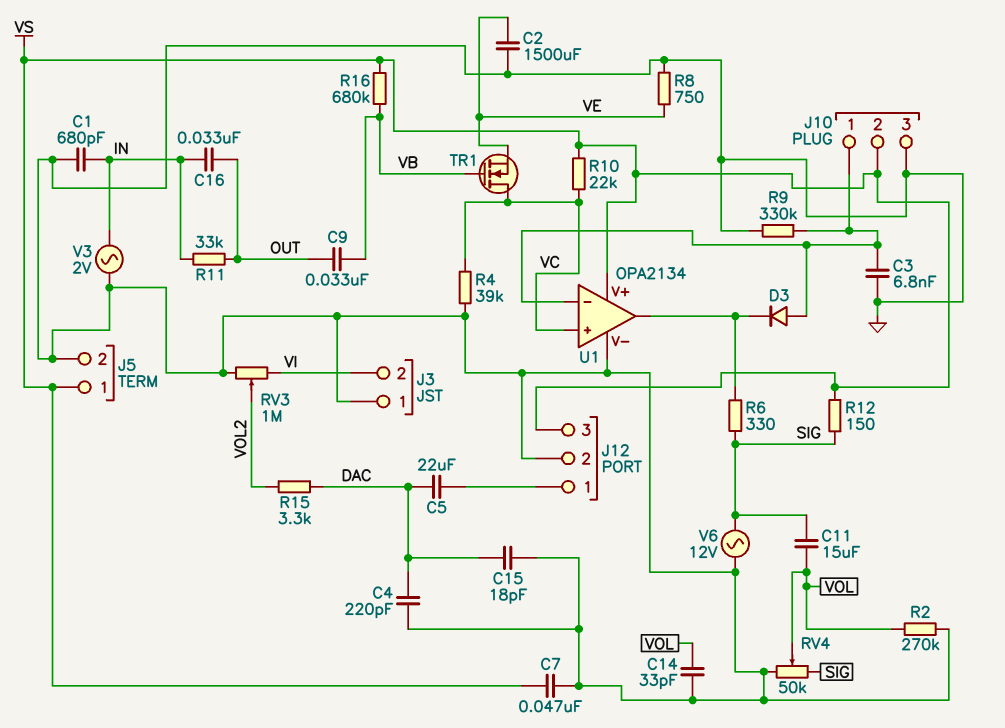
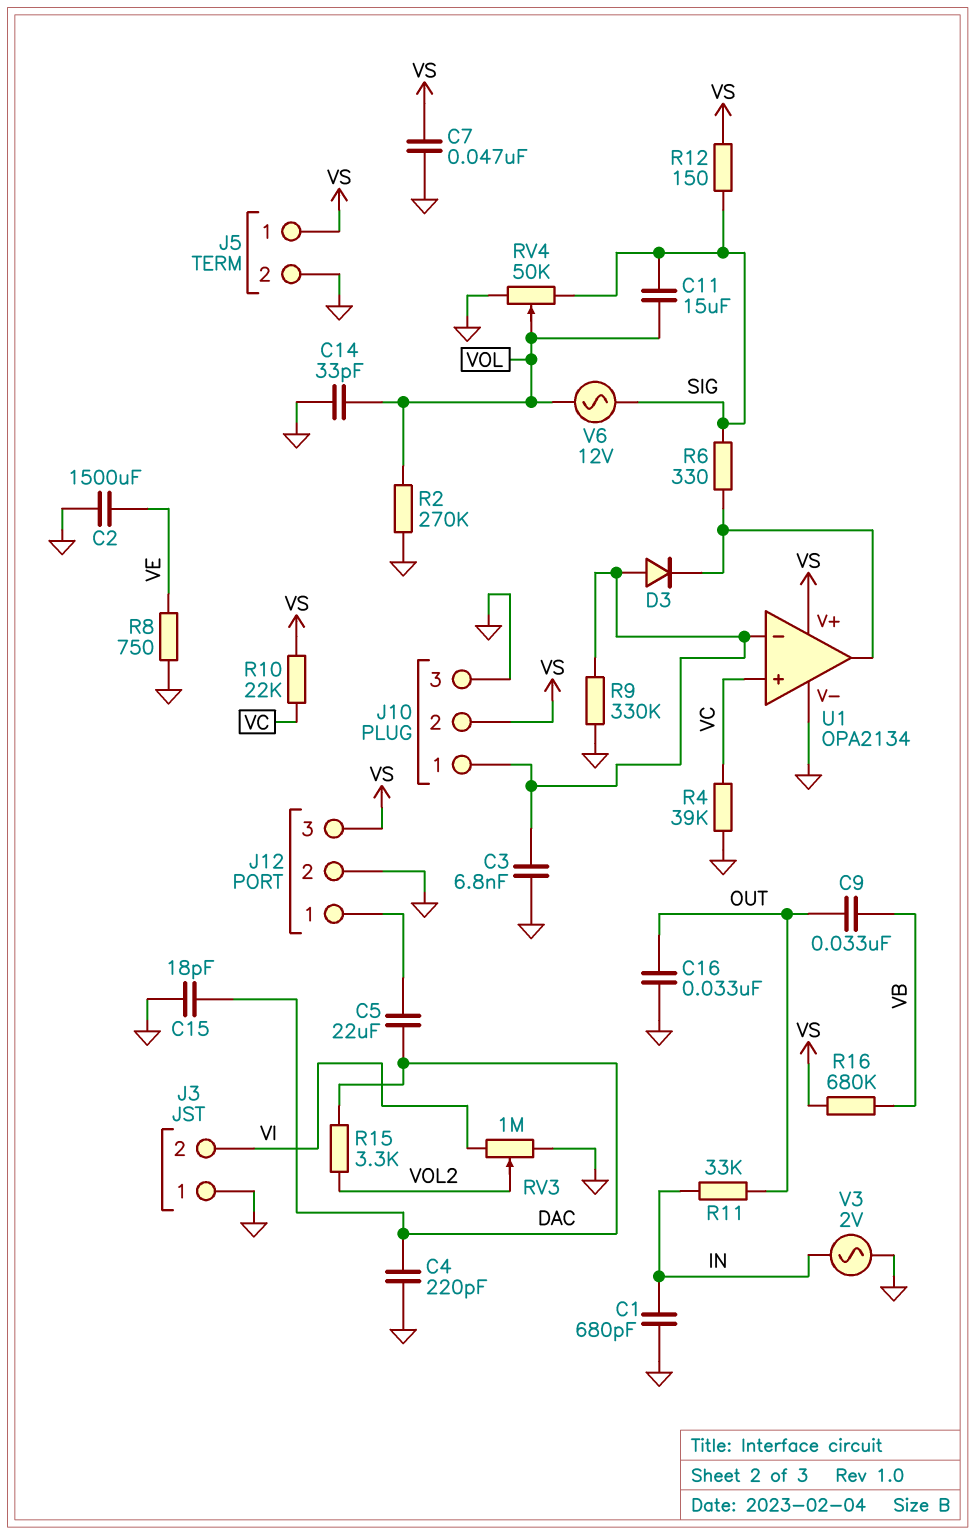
C16: 33nF (IN, OUT) -> 33nF (GND, OUT)
TR1: NMOS (G VB, D VC, S VE) -> none
V6: AC 12V (GND, SIG) -> AC 12V (SIG, VOL)

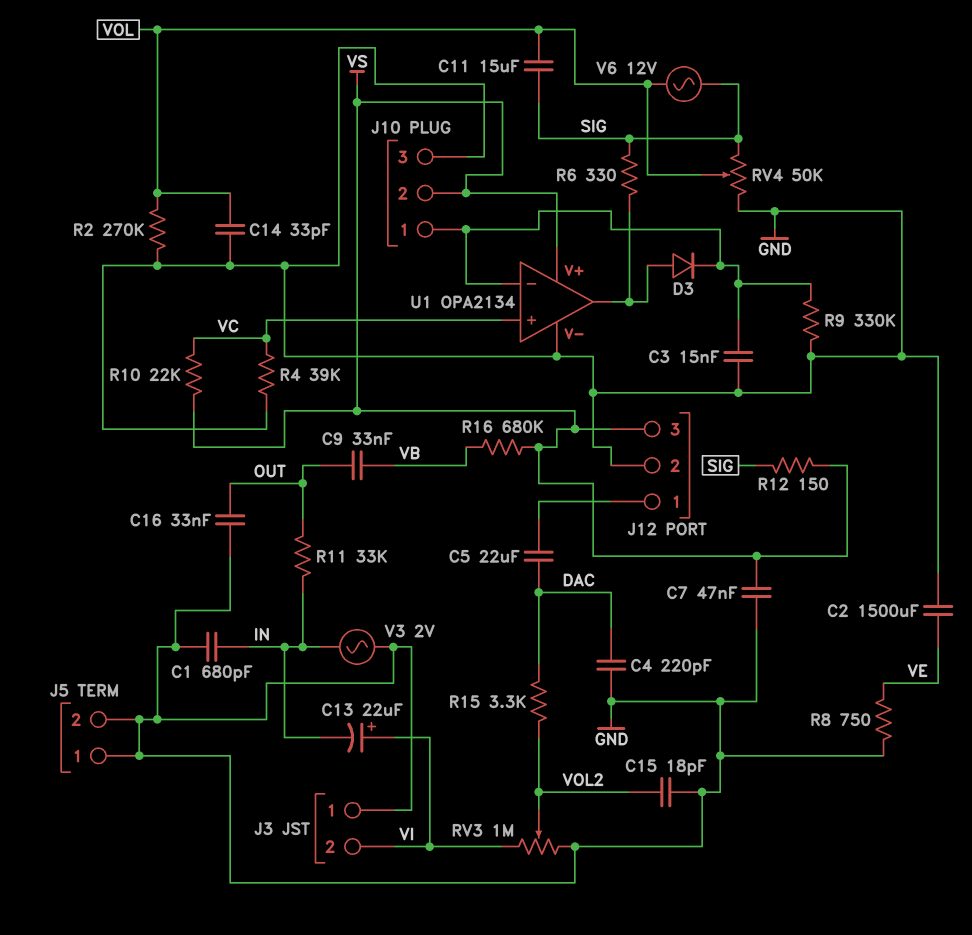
C3: 6.8nF (GND, J10/1) -> 15nF (GND, J10/1)
C13: none -> 22uF (plus VI, minus IN)
C15: 18pF (DAC, GND) -> 18pF (GND, VOL2)
D3: diode (A J10/1, K U1/out) -> diode (A U1/out, K J10/1)
J5 pin 1: VS -> GND

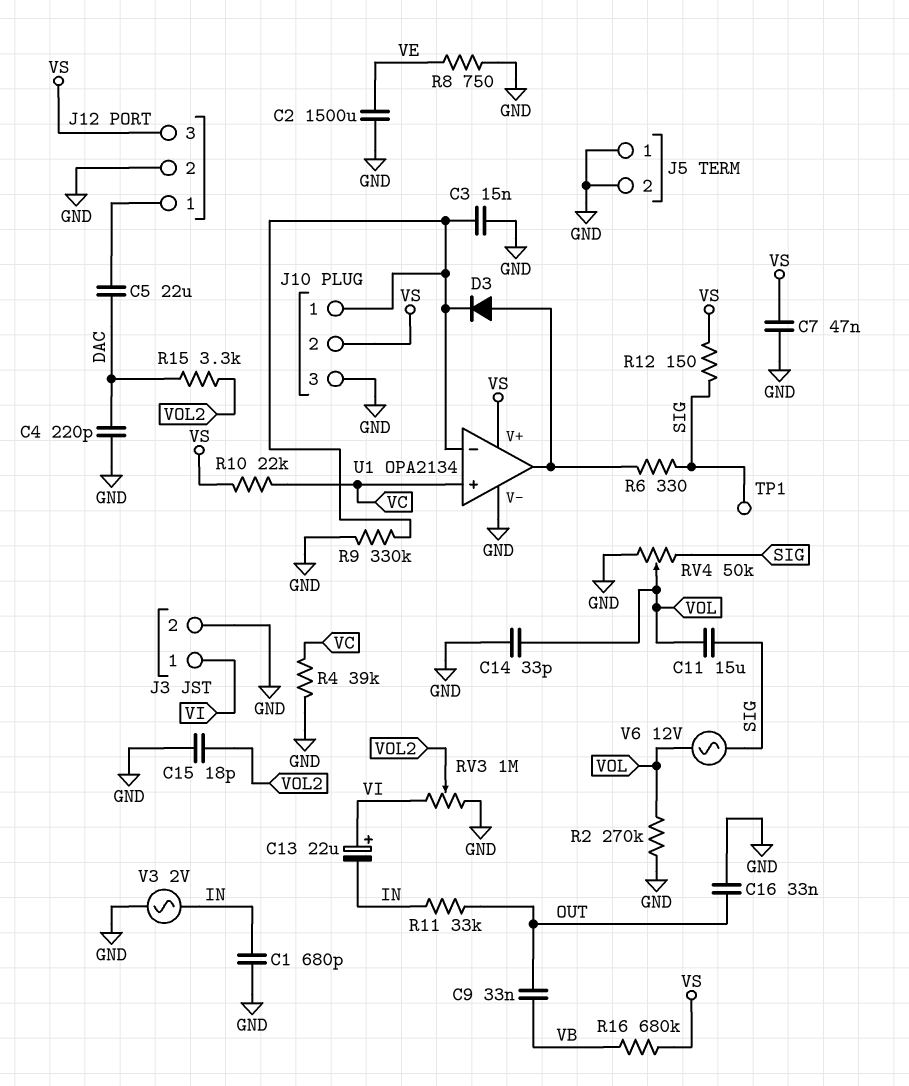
J3 pin 1: GND -> VI
J3 pin 2: VI -> GND
TP1: none -> test point (SIG)

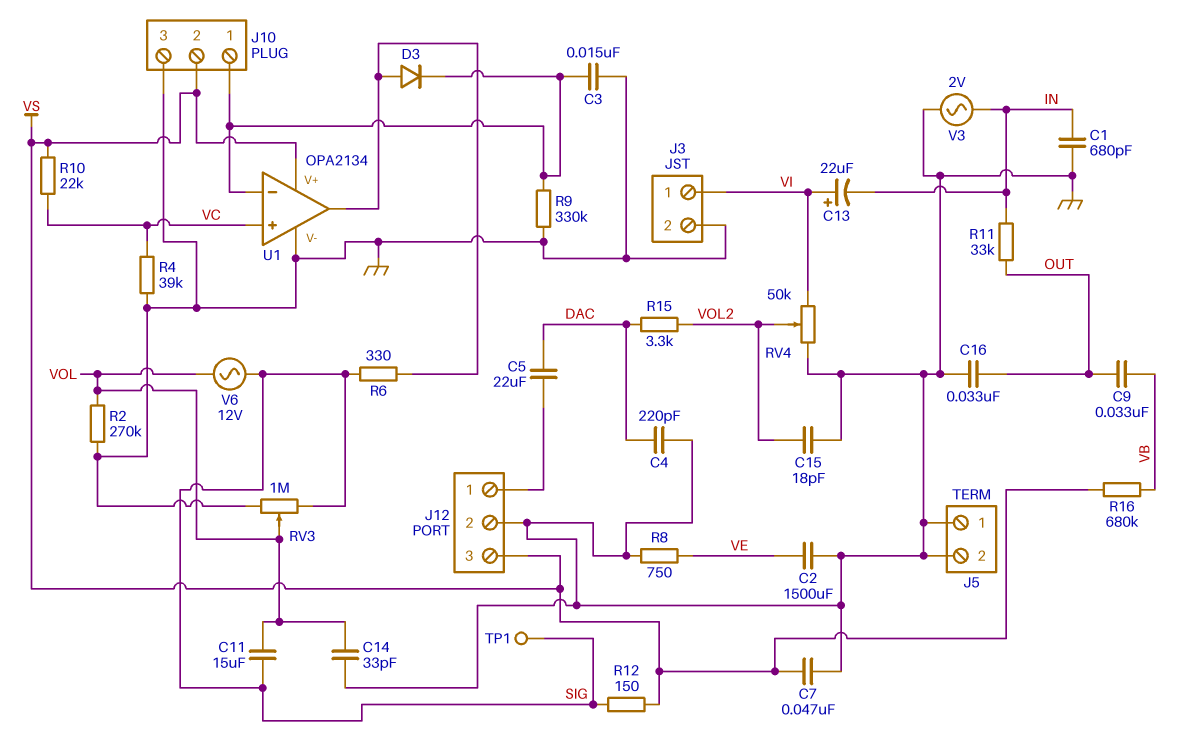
RV3: 1M (GND, VI, wiper VOL2) -> 1M (GND, SIG, wiper VOL)
RV4: 50k (GND, SIG, wiper VOL) -> 50k (GND, VI, wiper VOL2)

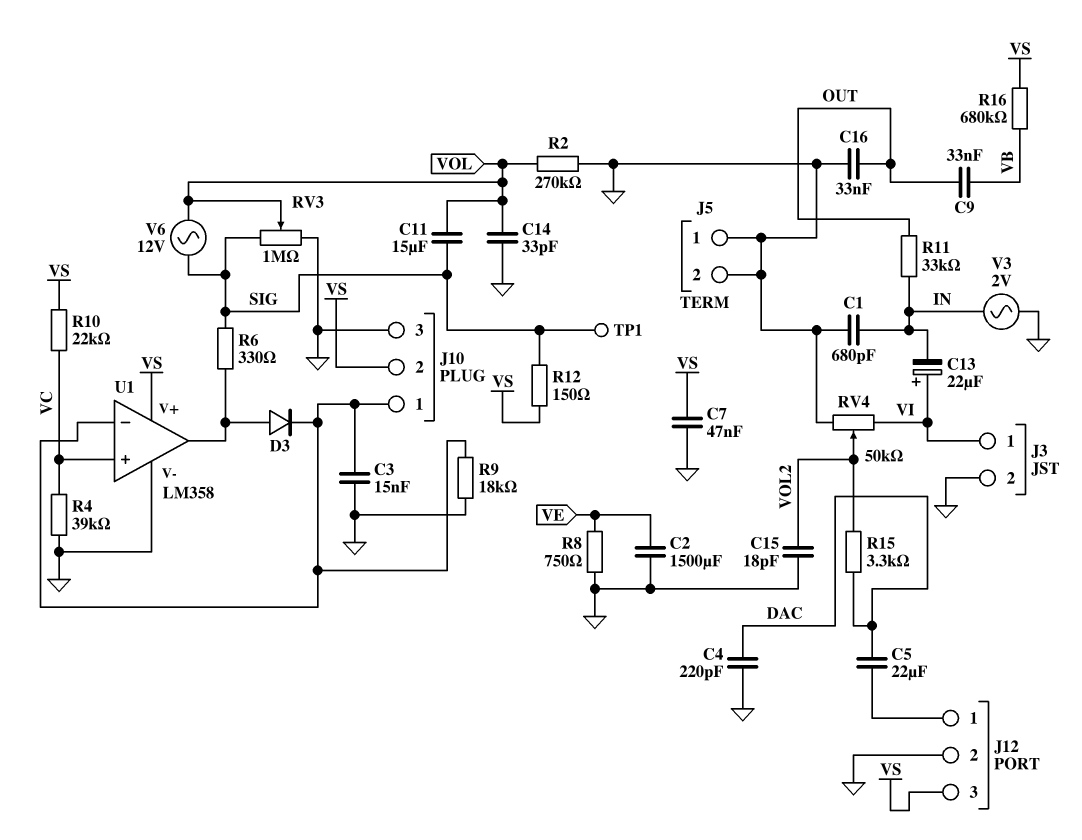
R9: 330k (GND, J10/1) -> 18k (GND, J10/1)
U1: OPA2134 -> LM358

